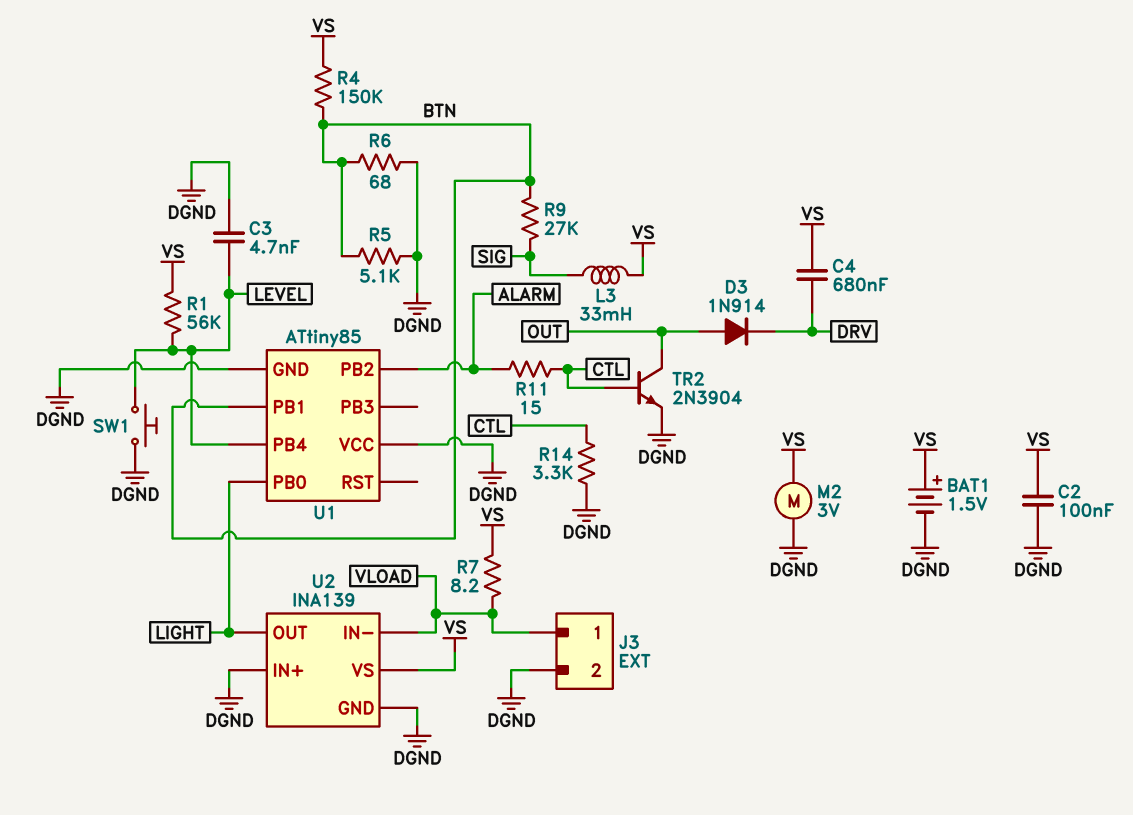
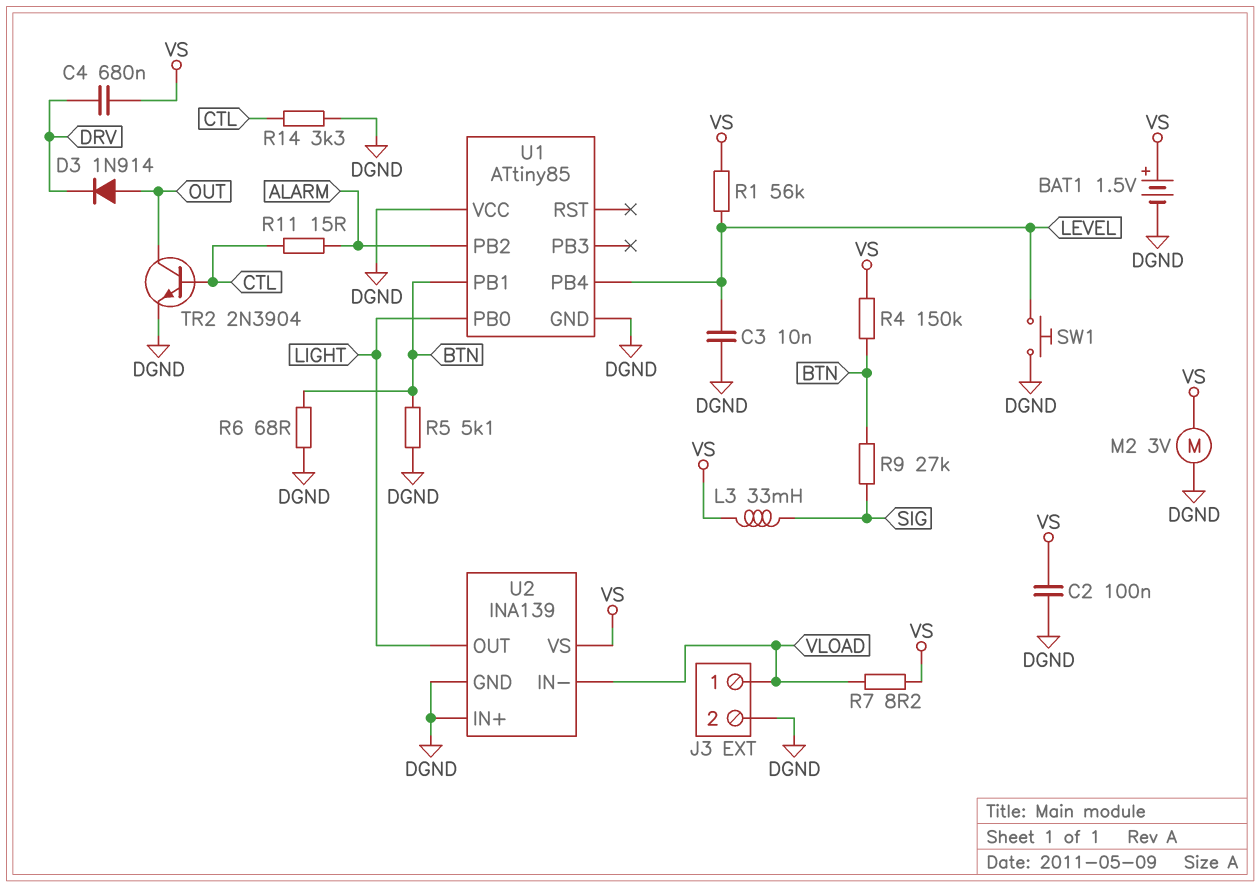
C3: 4.7nF (DGND, LEVEL) -> 10nF (DGND, LEVEL)

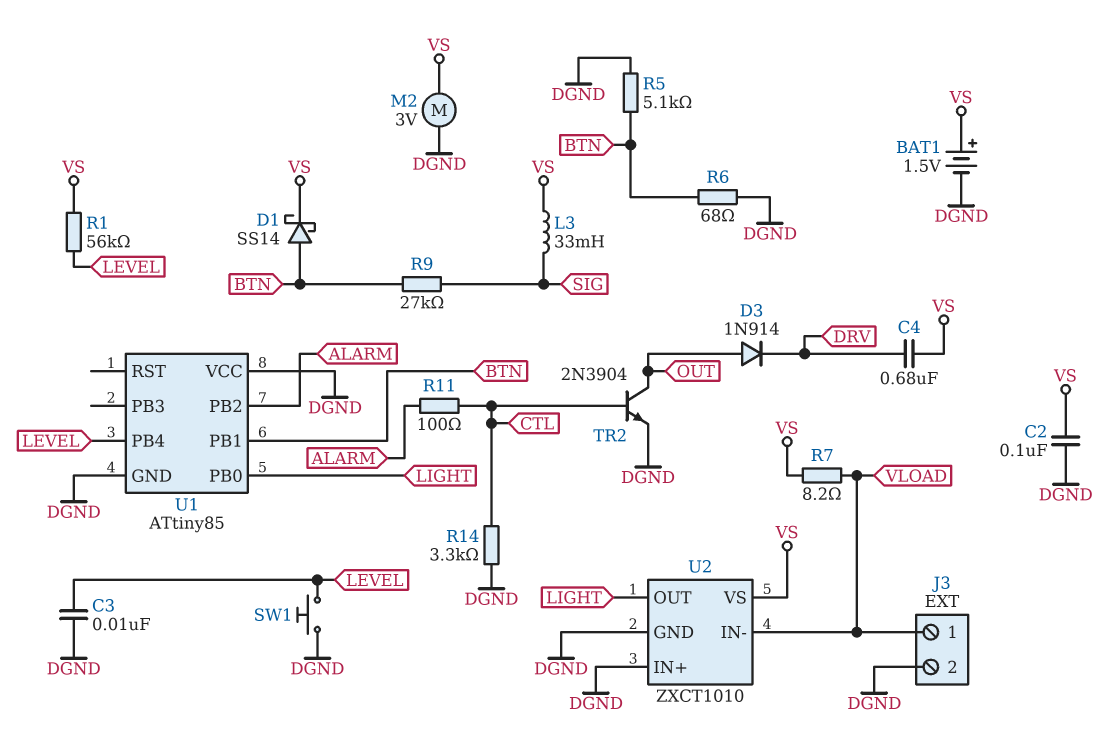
D1: none -> schottky SS14 (A BTN, K VS)
R4: 150k (BTN, VS) -> none
R11: 15 (ALARM, CTL) -> 100 (ALARM, CTL)
U2: INA139 -> ZXCT1010

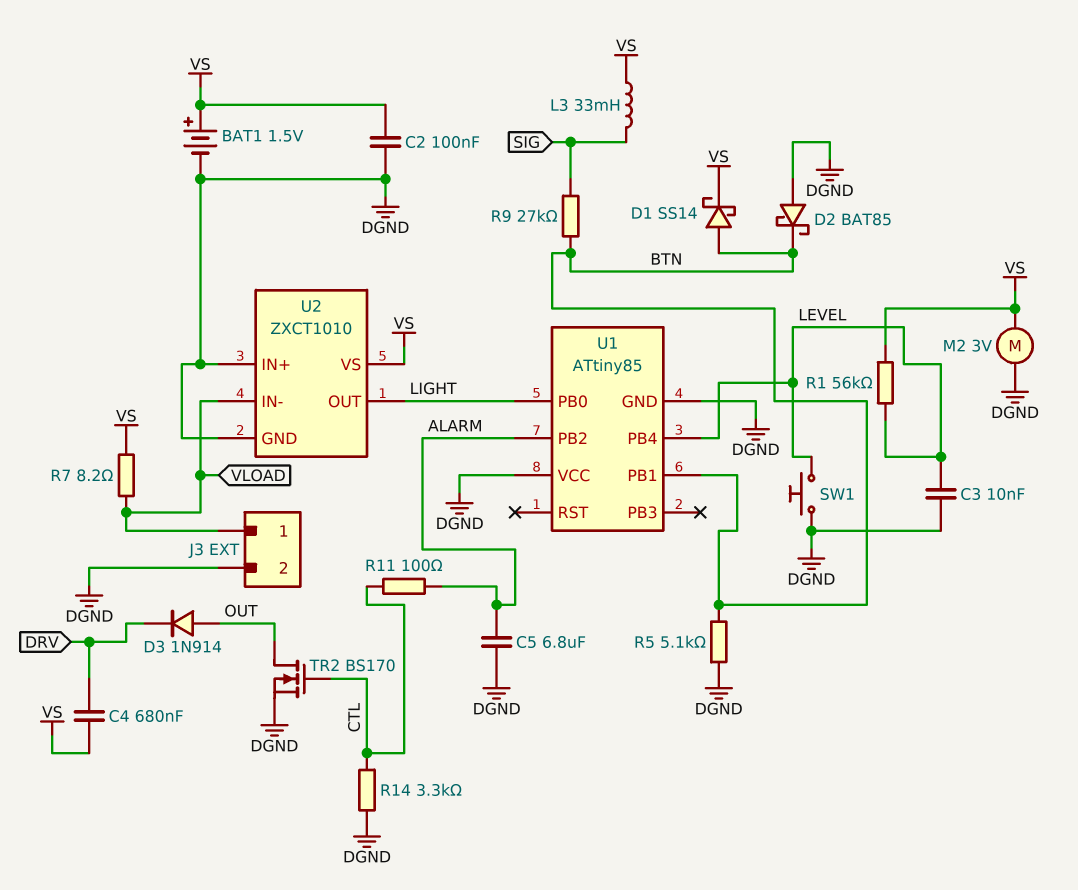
C5: none -> 6.8uF (ALARM, DGND)
D2: none -> schottky BAT85 (A DGND, K BTN)
R6: 68 (BTN, DGND) -> none
TR2: NPN 2N3904 (B CTL, C OUT, E DGND) -> NMOS BS170 (G CTL, D OUT, S DGND)

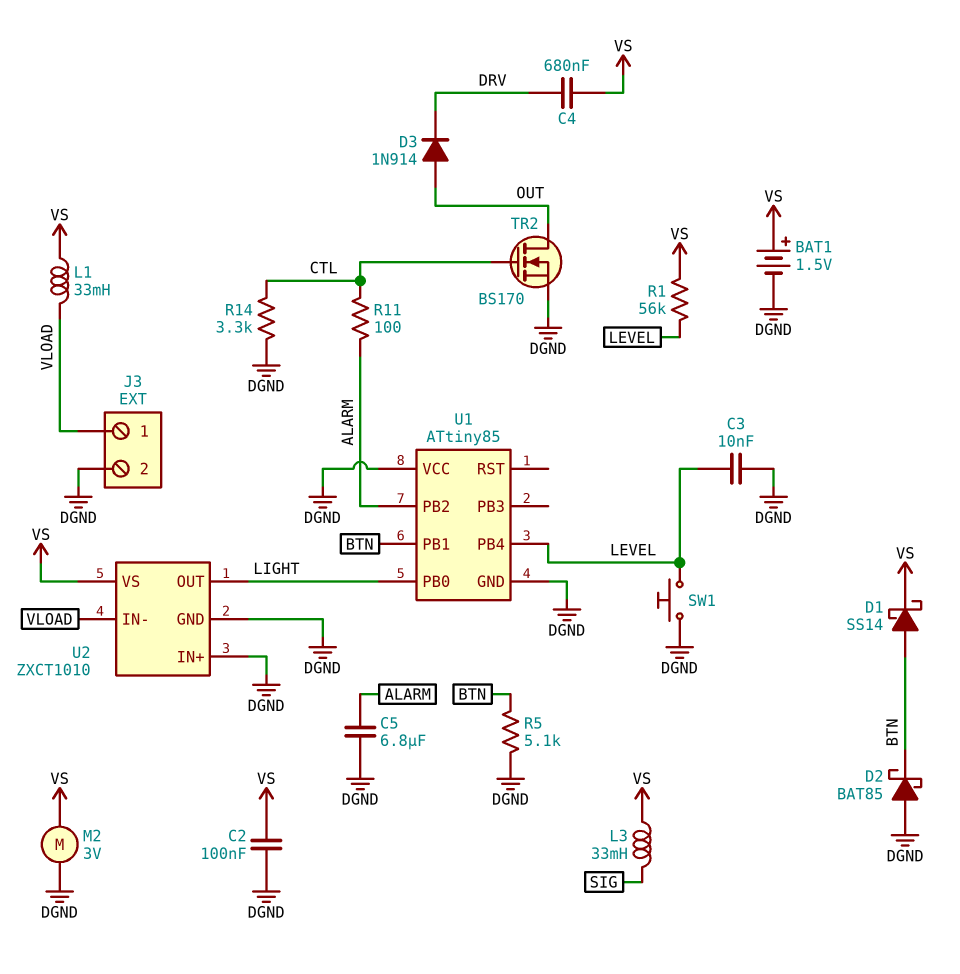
L1: none -> 33mH (VLOAD, VS)
R7: 8.2 (VLOAD, VS) -> none
R9: 27k (BTN, SIG) -> none

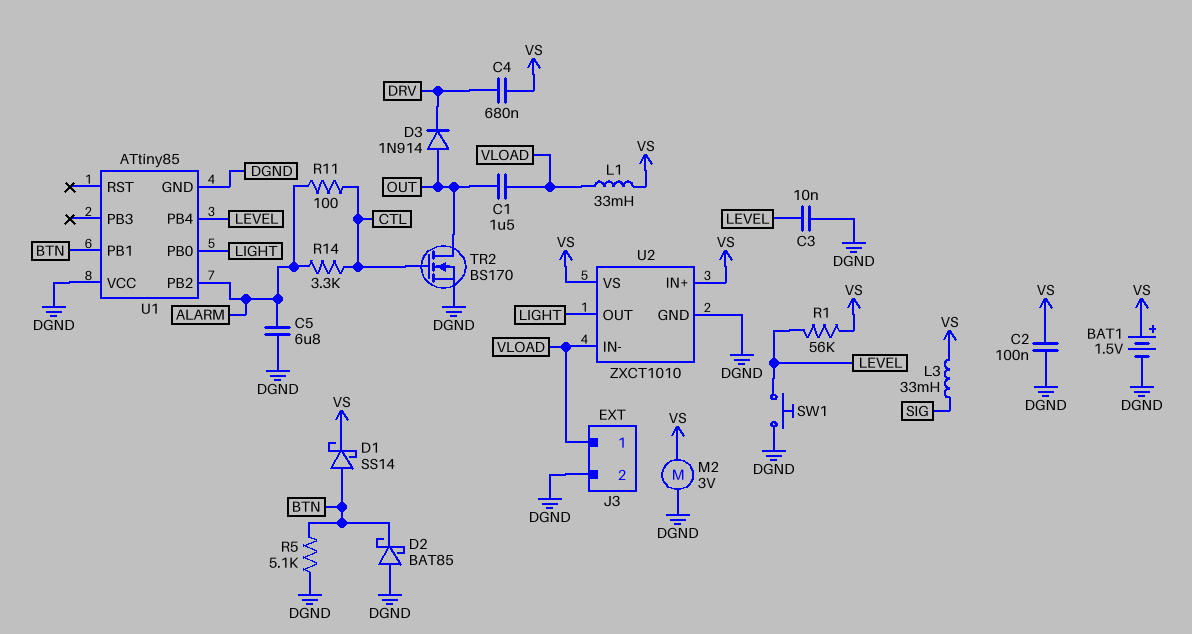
C1: none -> 1.5uF (OUT, VLOAD)
R14: 3.3k (CTL, DGND) -> 3.3k (ALARM, CTL)
U2 pin IN+: DGND -> VS

